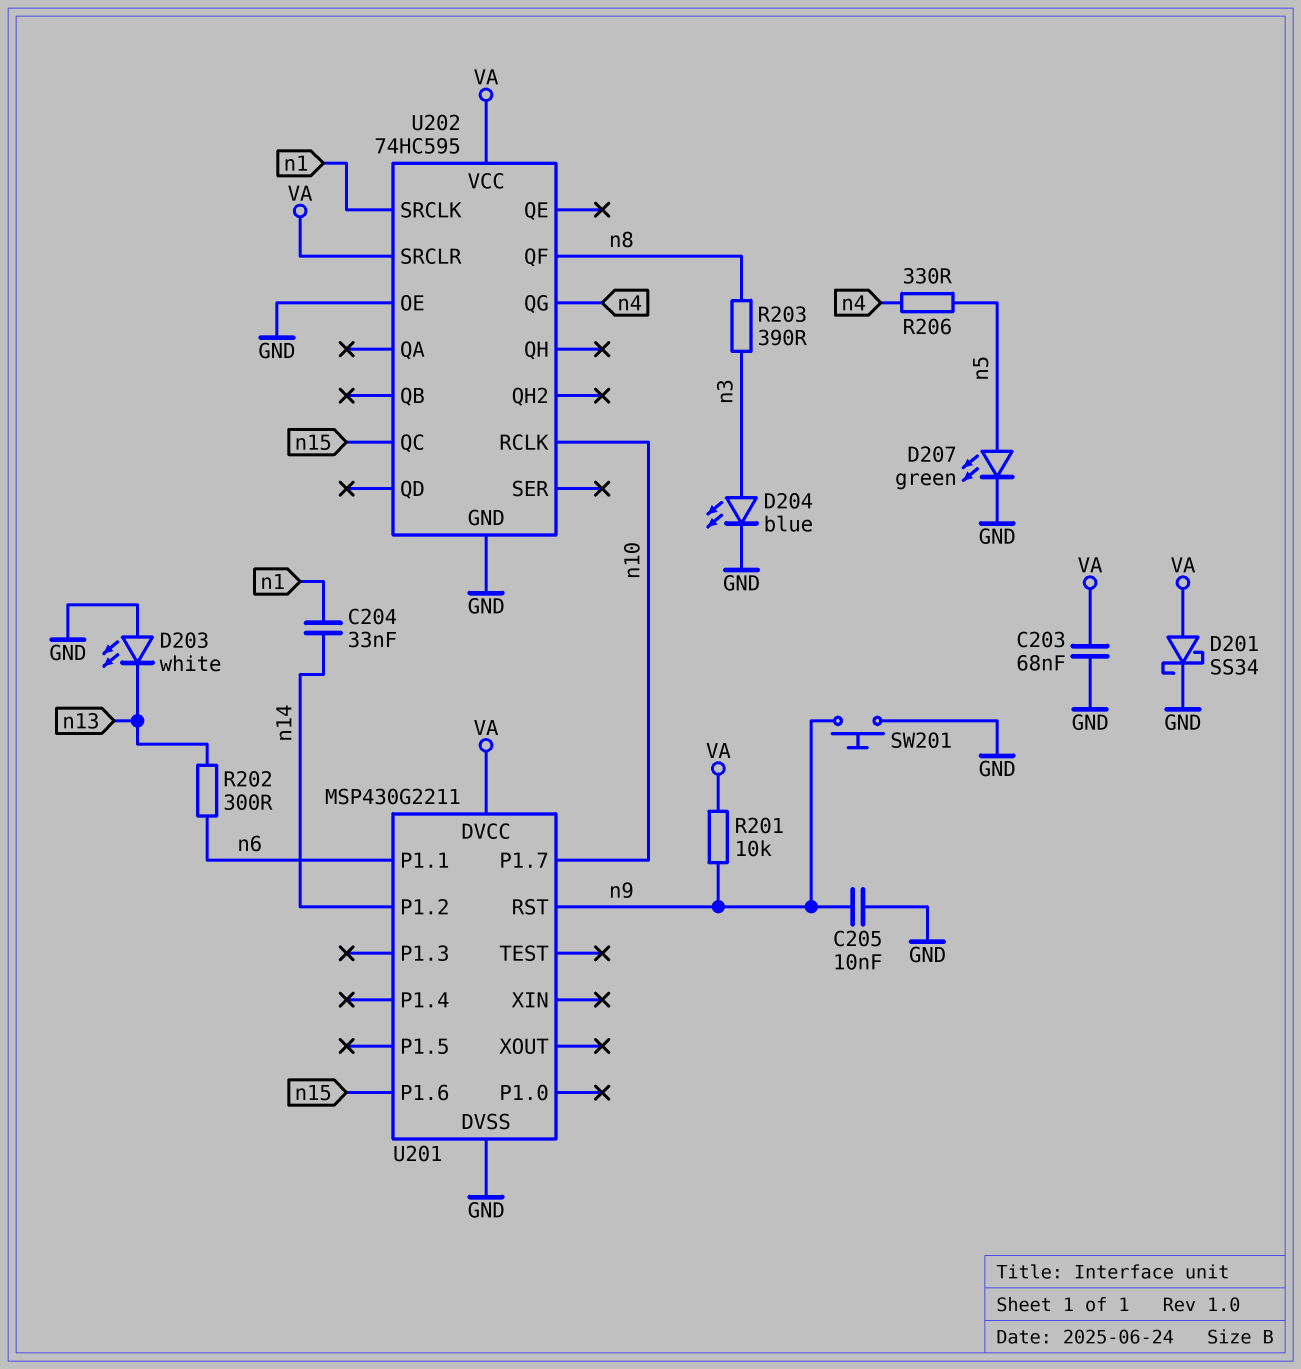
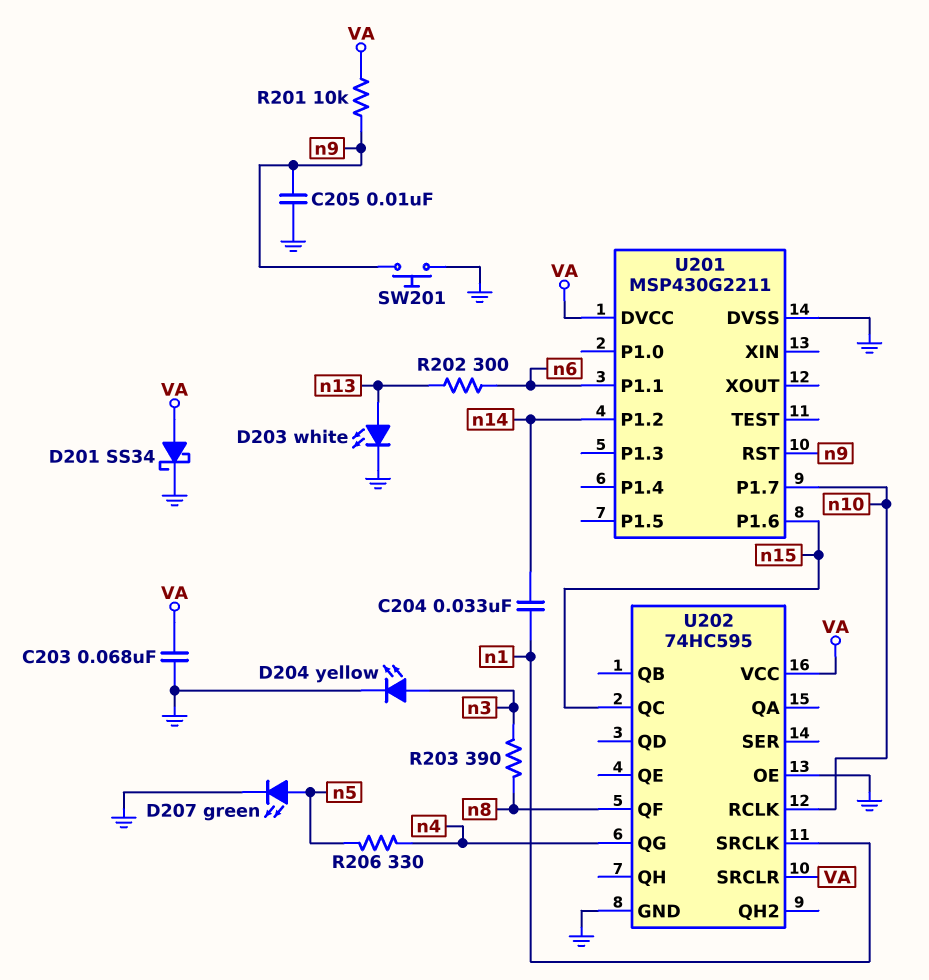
D203: LED white (A GND, K n13) -> LED white (A n13, K GND)
D204: LED blue (A n3, K GND) -> LED yellow (A n3, K GND)

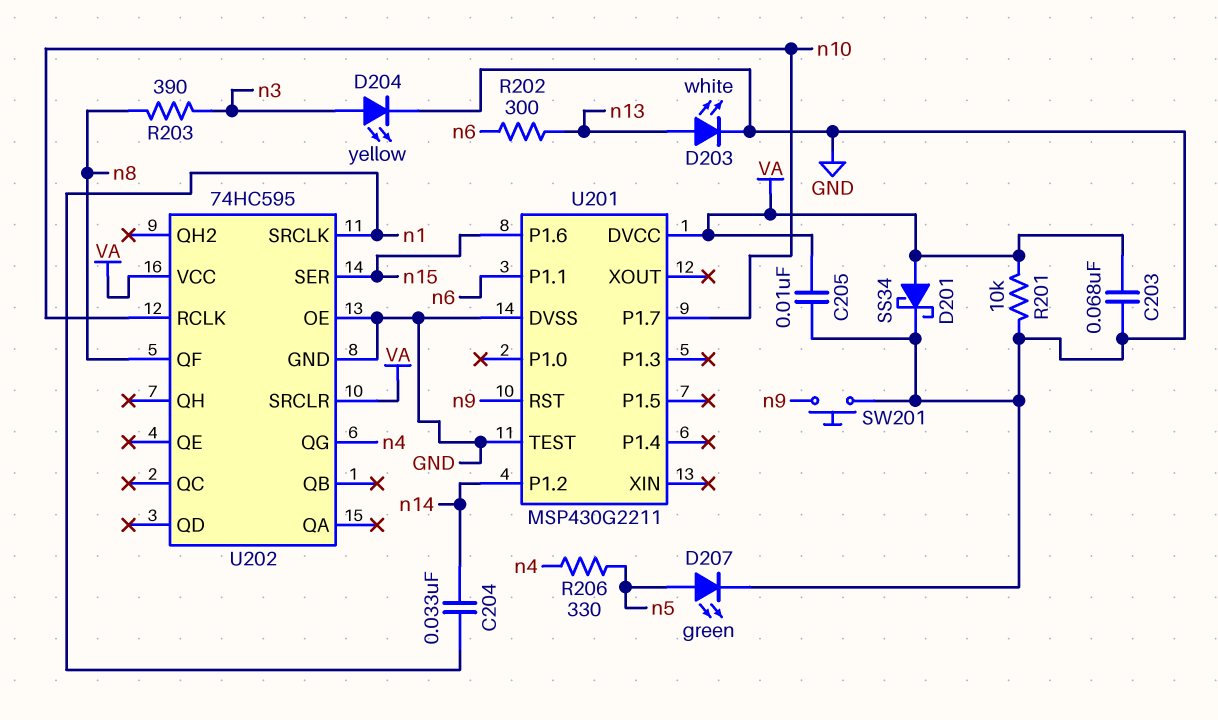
C205: 10nF (GND, n9) -> 10nF (GND, VA)
R201: 10k (VA, n9) -> 10k (GND, VA)
U201 pin TEST: none -> GND
U202 pin QC: n15 -> none
U202 pin SER: none -> n15

